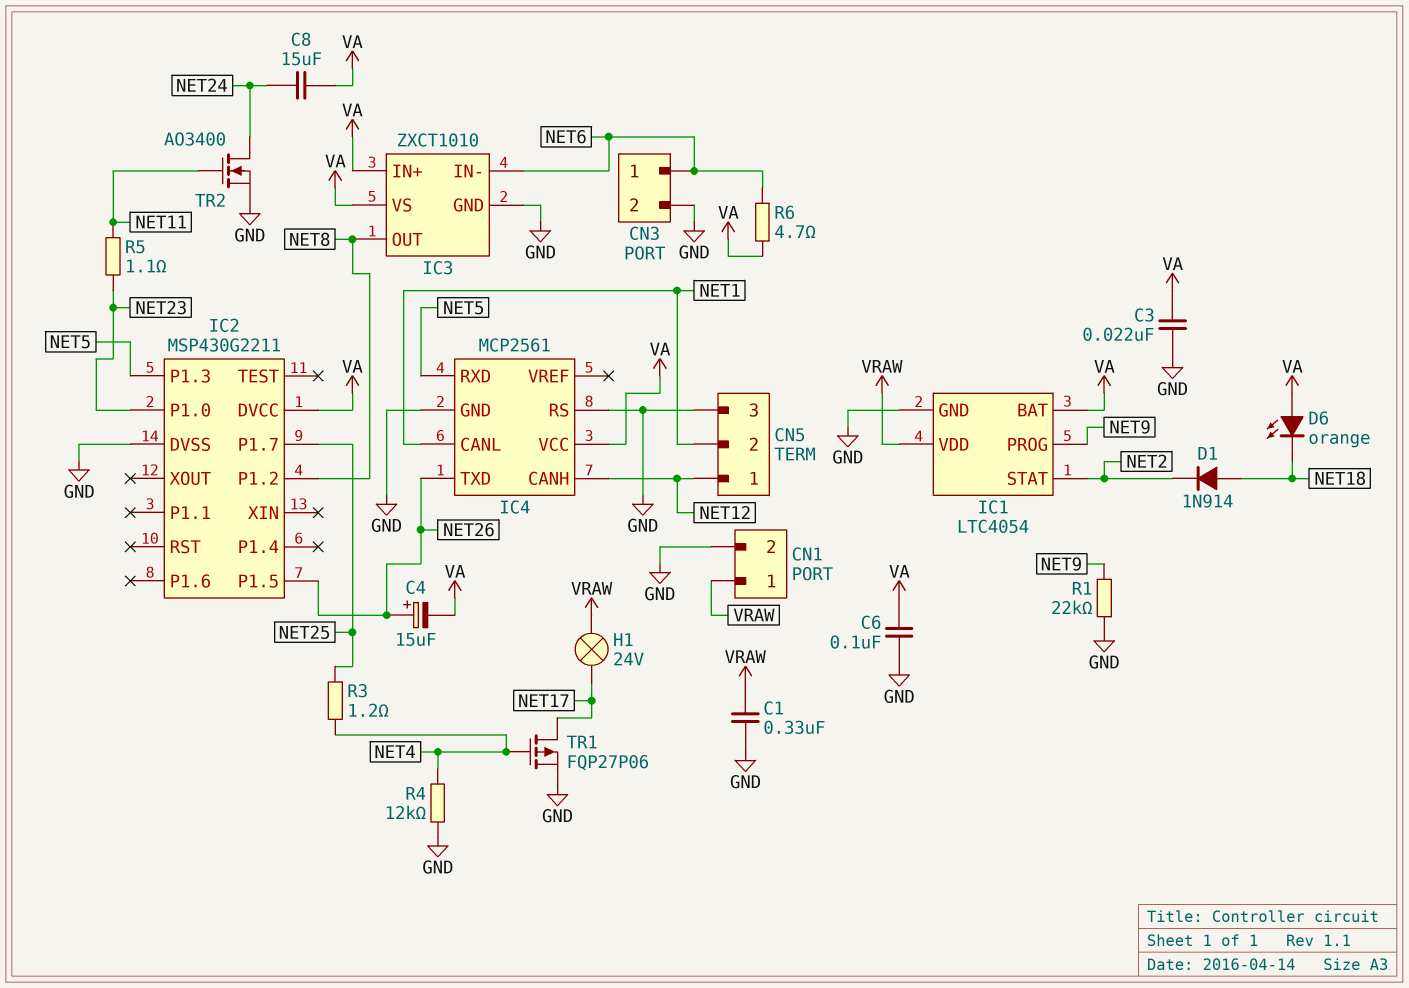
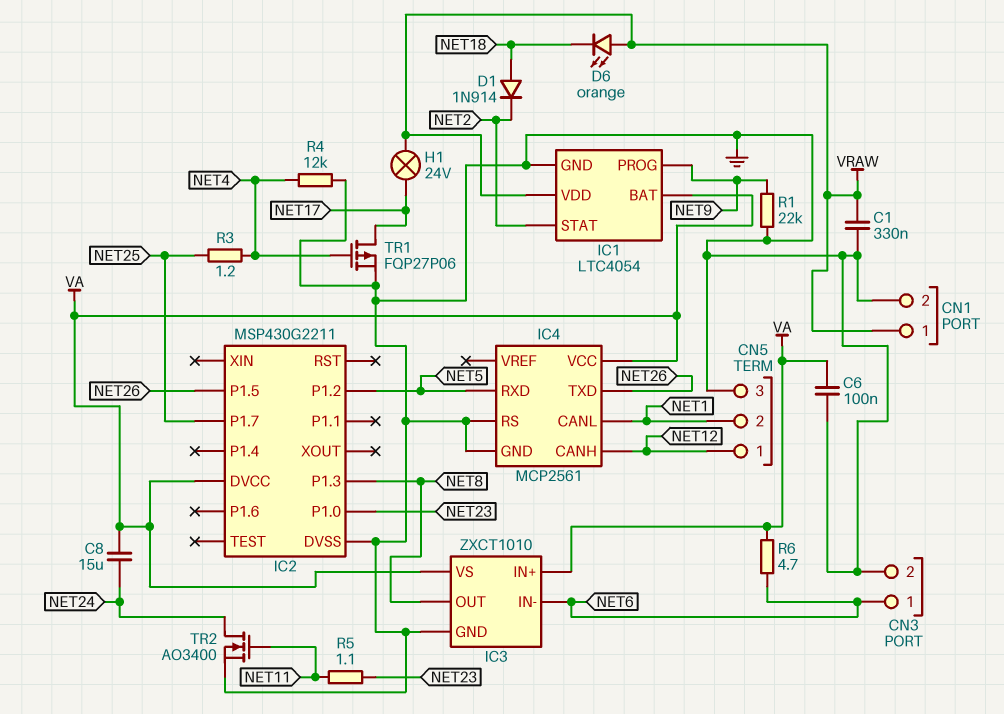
C3: 22nF (GND, VA) -> none
C4: 15uF (plus NET26, minus VA) -> none
D6: LED orange (A VA, K NET18) -> LED orange (A VRAW, K NET18)
IC2 pin P1.2: NET8 -> NET5
IC2 pin P1.3: NET5 -> NET8

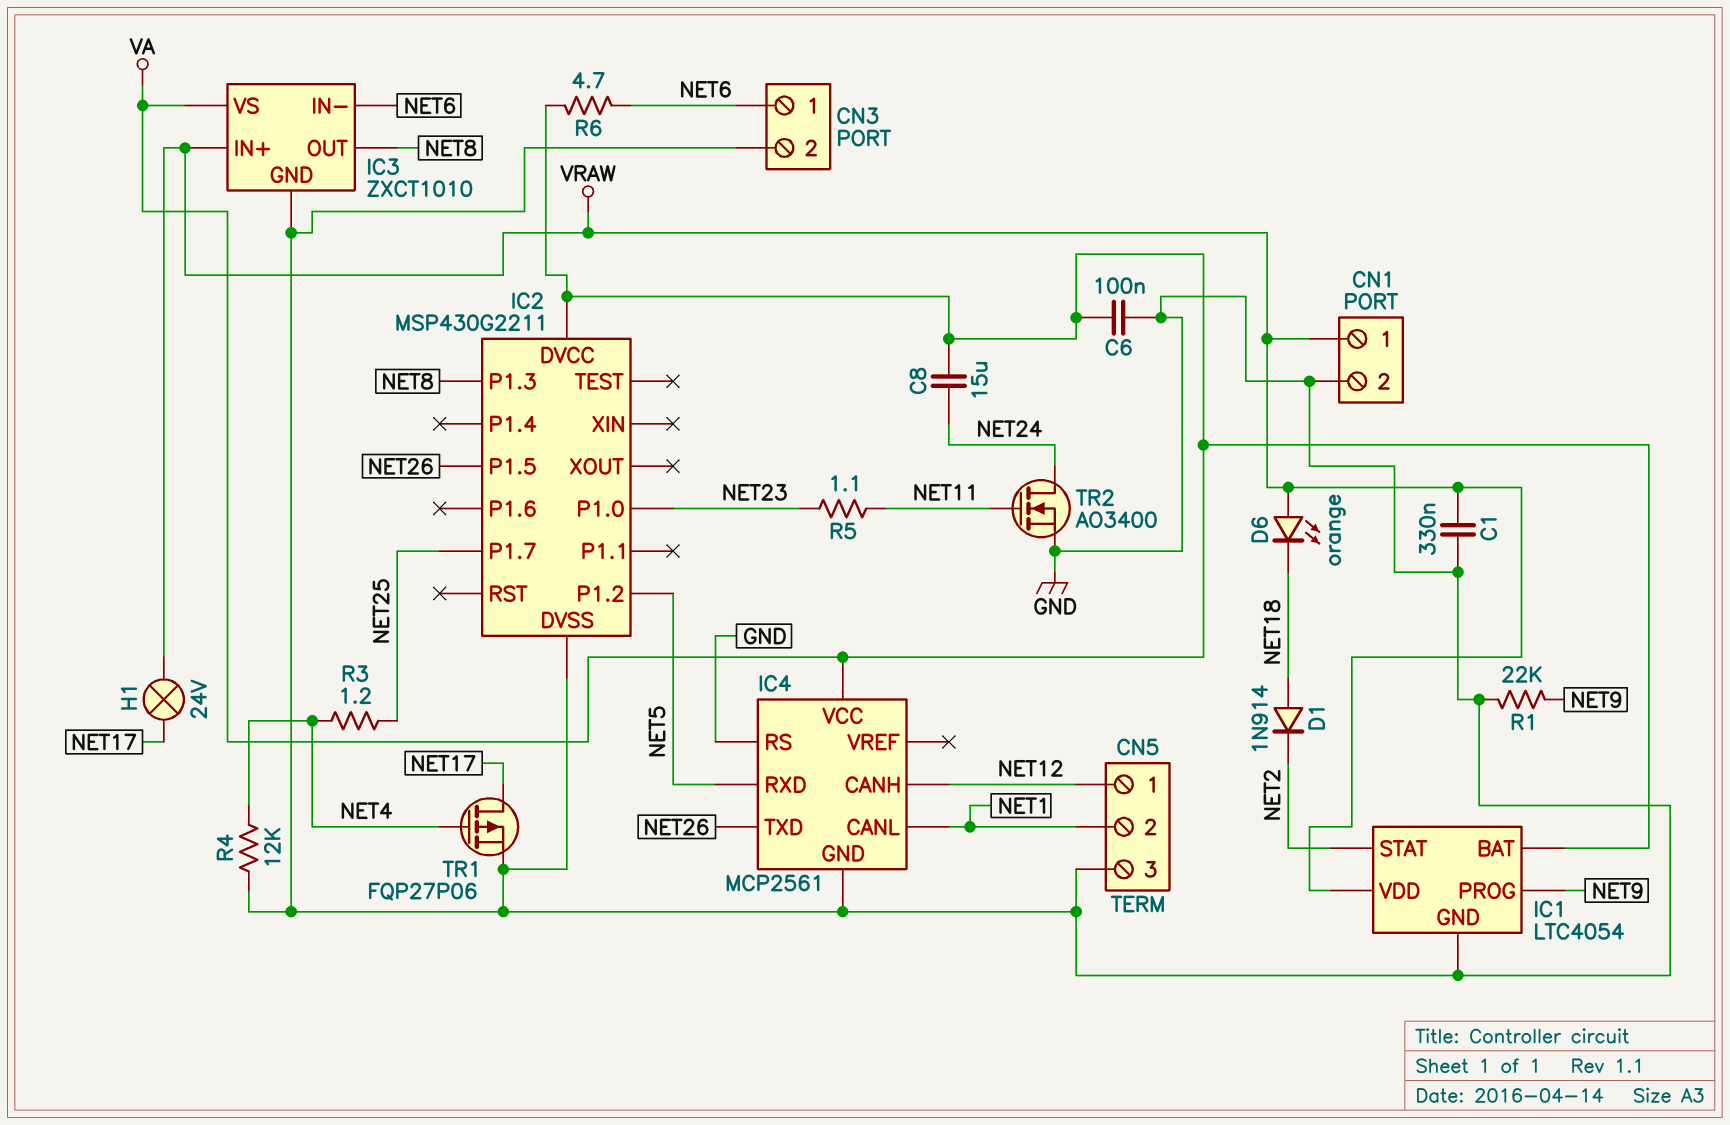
IC3 pin IN+: VA -> VRAW

